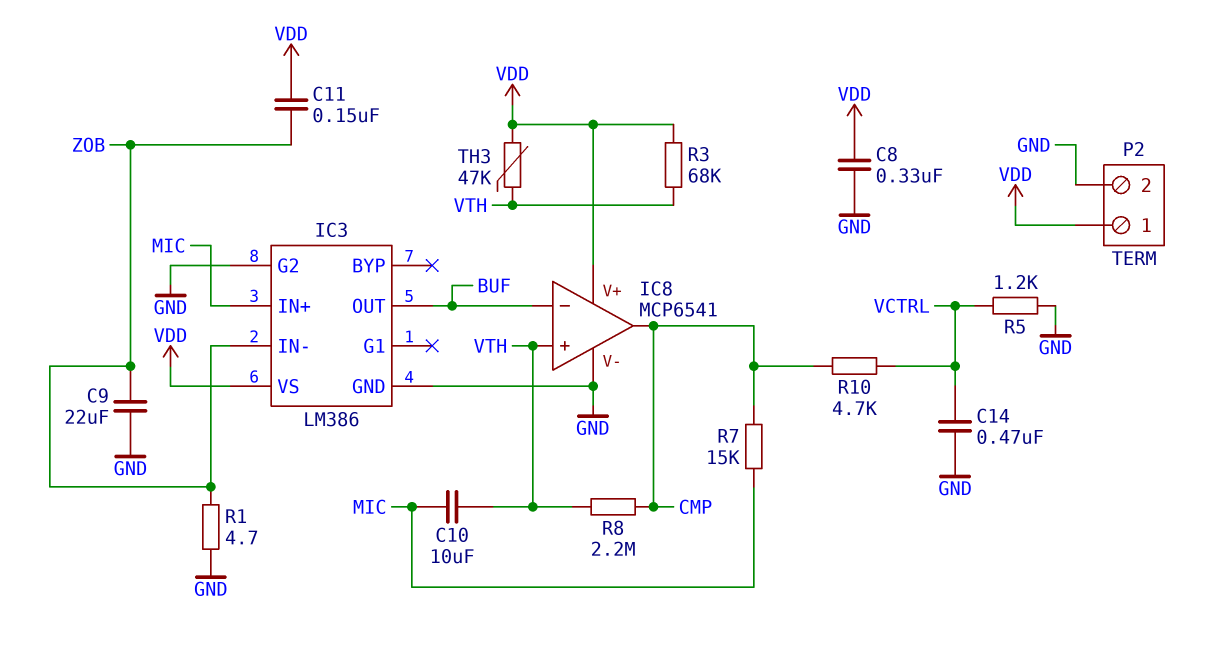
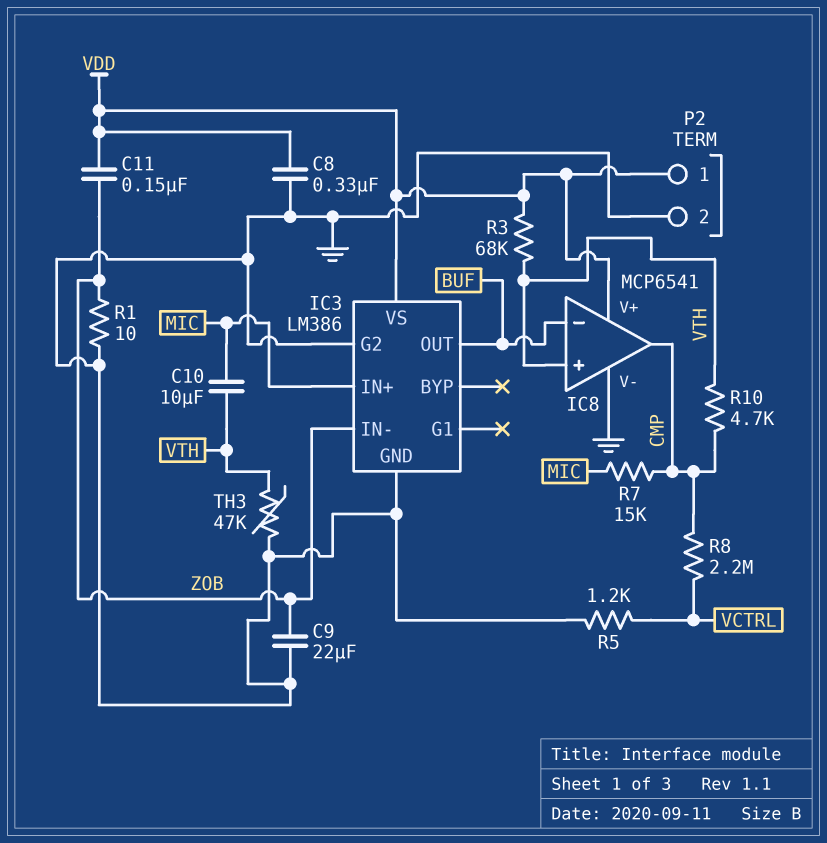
C14: 470nF (GND, VCTRL) -> none
R1: 4.7 (GND, ZOB) -> 10 (GND, ZOB)
R8: 2.2M (CMP, VTH) -> 2.2M (CMP, VCTRL)
R10: 4.7k (CMP, VCTRL) -> 4.7k (CMP, VTH)
TH3: 47k (VDD, VTH) -> 47k (GND, VTH)

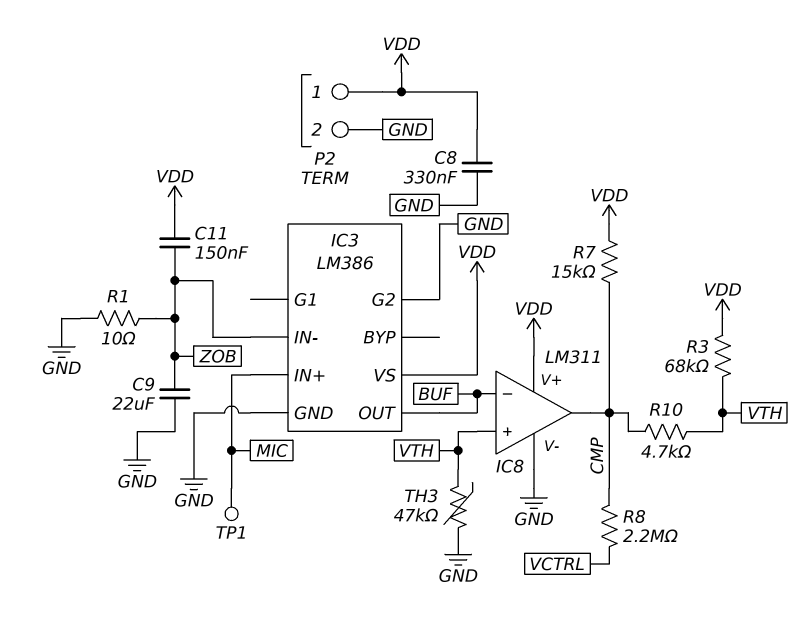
C10: 10uF (MIC, VTH) -> none
IC8: MCP6541 -> LM311
R5: 1.2k (GND, VCTRL) -> none
R7: 15k (CMP, MIC) -> 15k (CMP, VDD)
TP1: none -> test point (MIC)

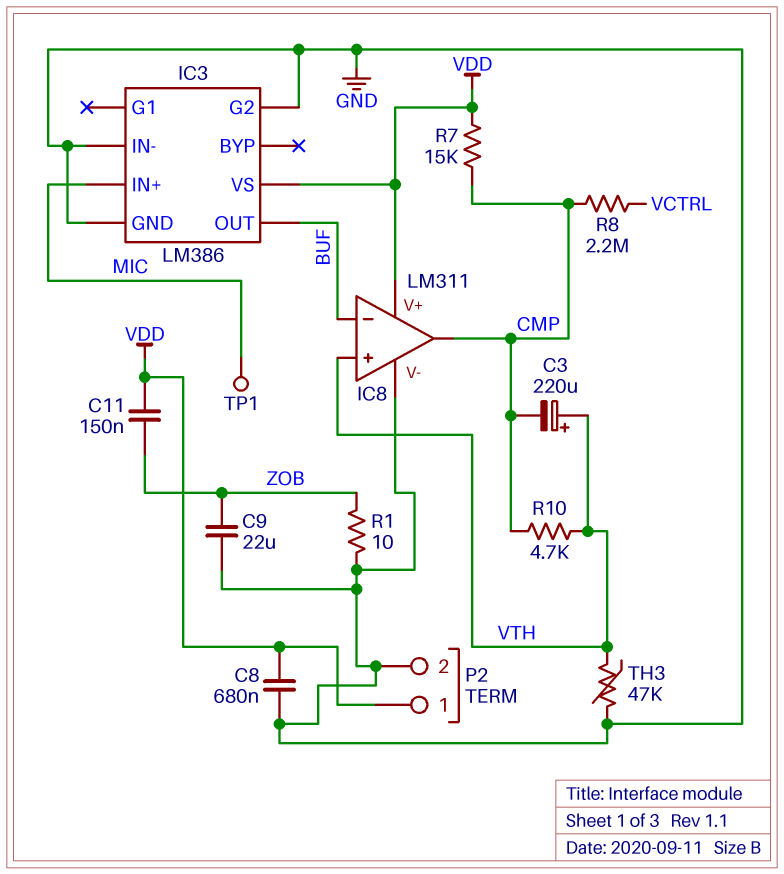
C3: none -> 220uF (plus VTH, minus CMP)
C8: 330nF (GND, VDD) -> 680nF (GND, VDD)
IC3 pin IN-: ZOB -> GND
R3: 68k (VDD, VTH) -> none

